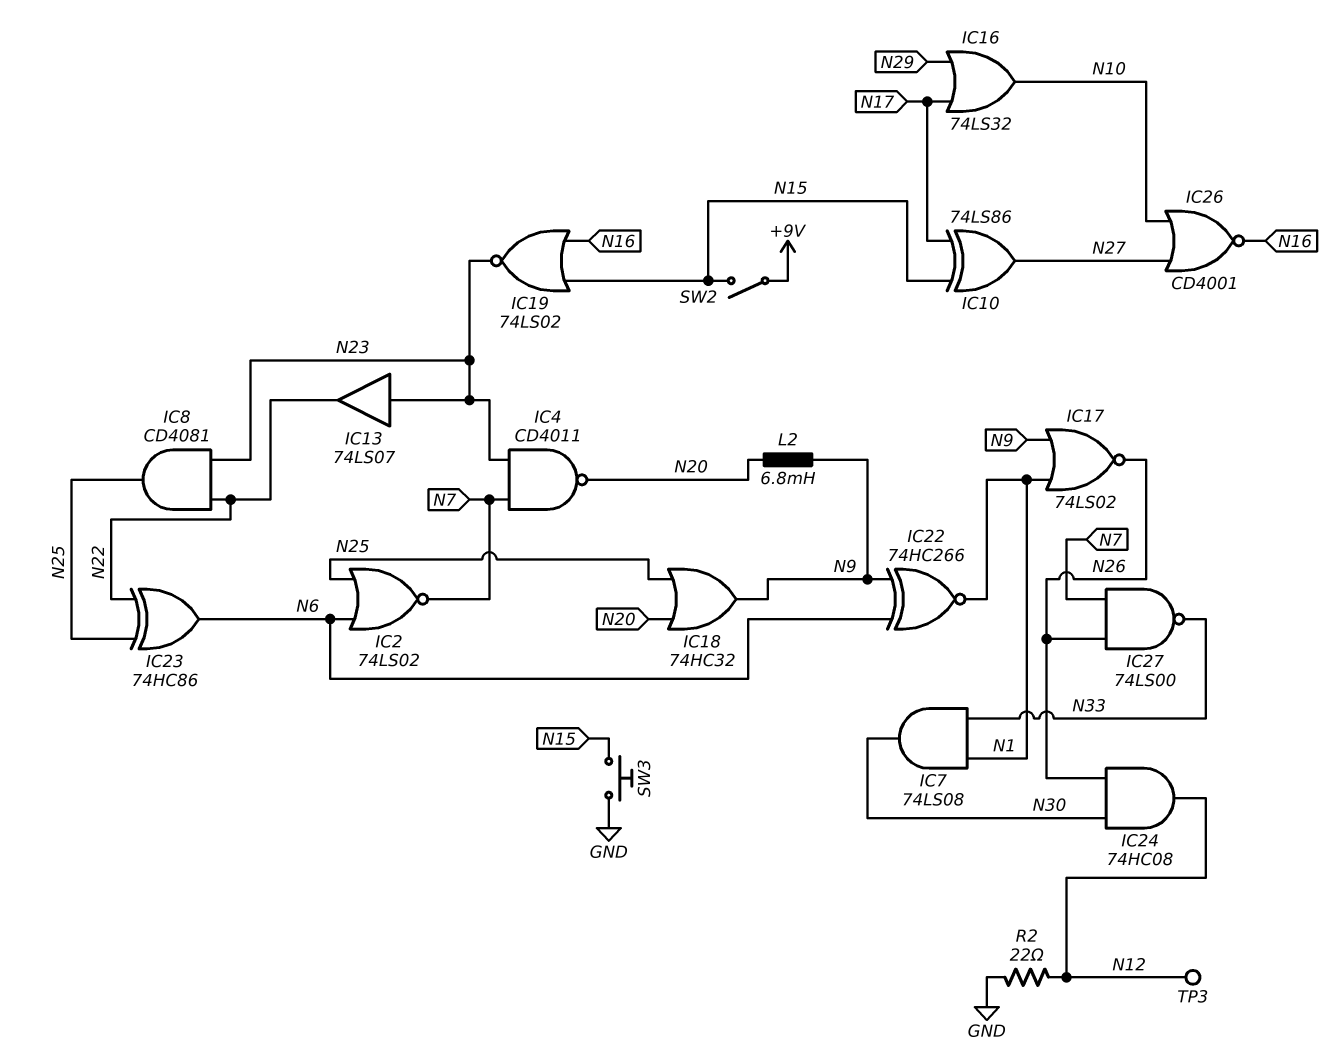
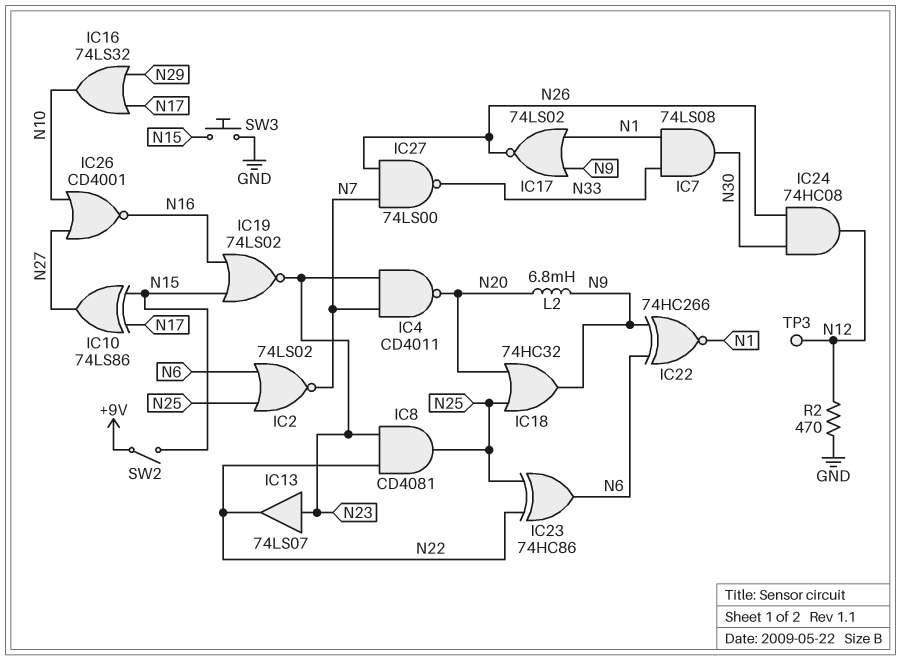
R2: 22 (GND, N12) -> 470 (GND, N12)

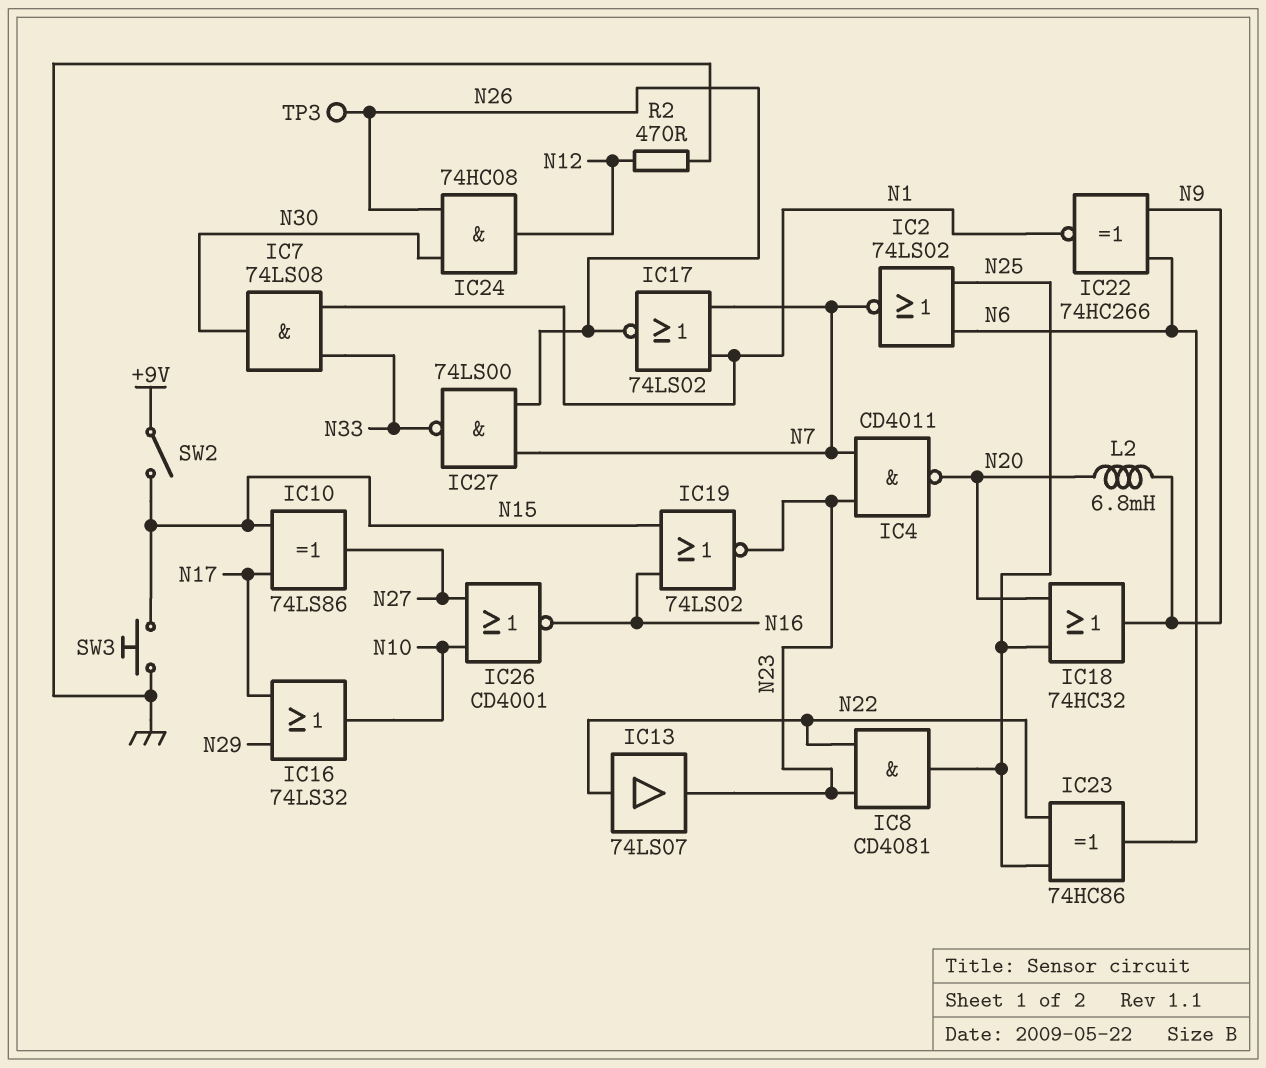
IC13: buffer 74LS07 (in N23, out N22) -> buffer 74LS07 (in N22, out N23)
IC17: NOR 74LS02 (in N1, in N9, out N26) -> NOR 74LS02 (in N1, in N7, out N26)
TP3: test point (N12) -> test point (N26)

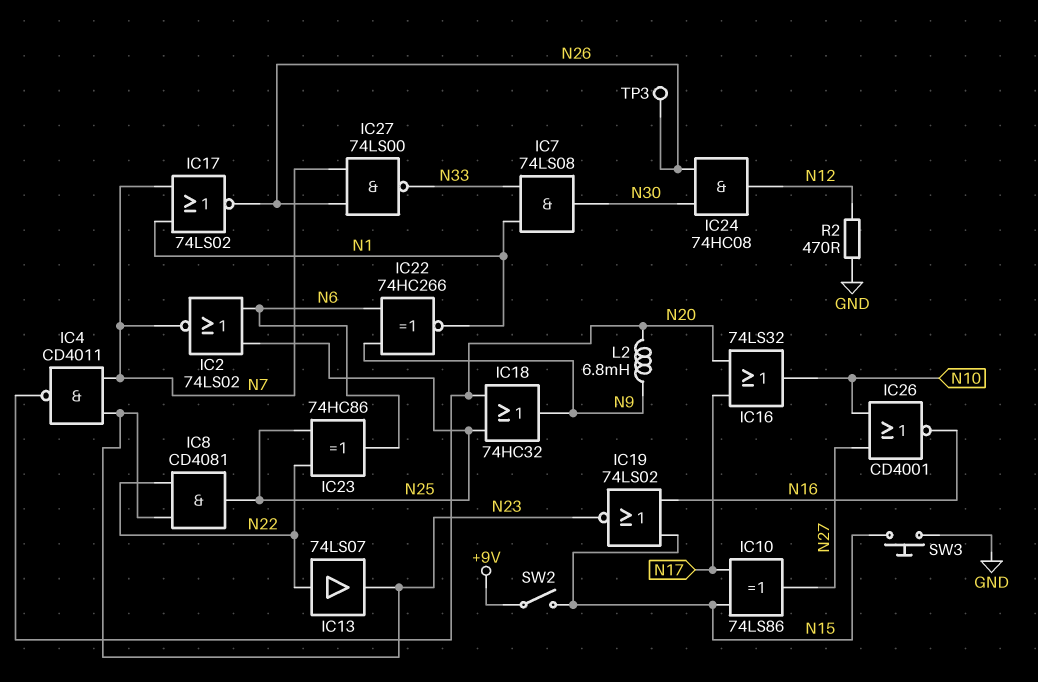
IC16: OR 74LS32 (in N17, in N29, out N10) -> OR 74LS32 (in N17, in N20, out N10)

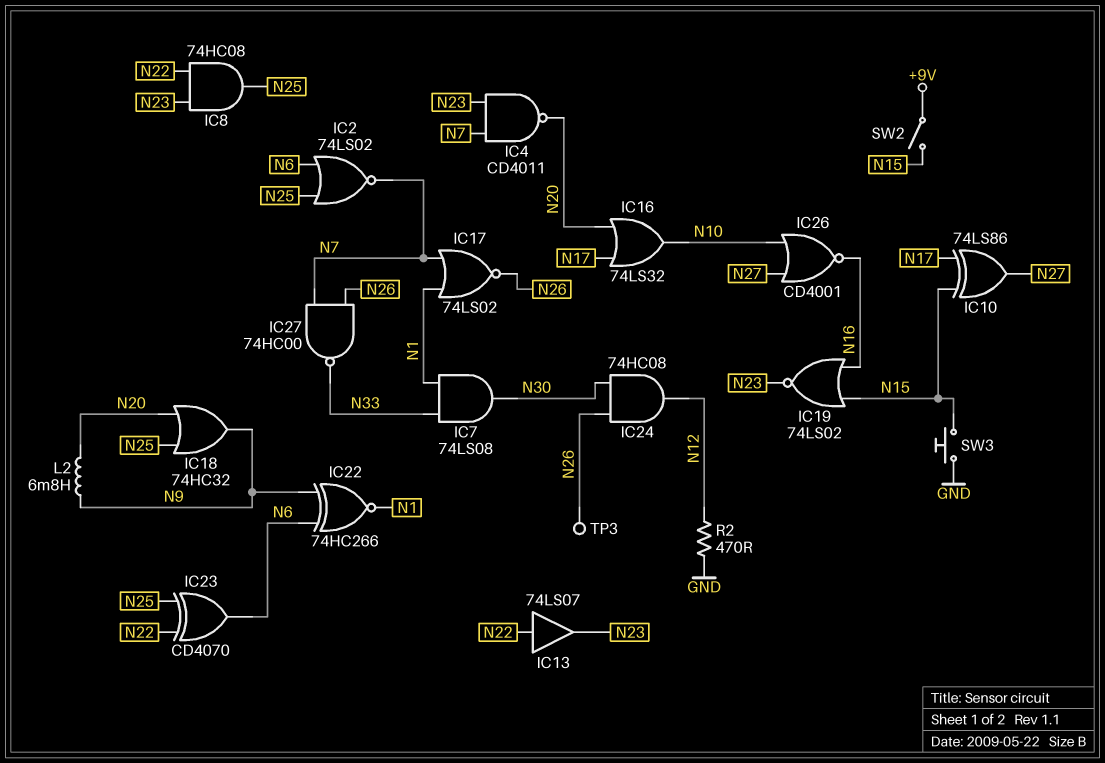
IC8: AND CD4081 (in N22, in N23, out N25) -> AND 74HC08 (in N22, in N23, out N25)
IC23: XOR 74HC86 (in N22, in N25, out N6) -> XOR CD4070 (in N22, in N25, out N6)
IC27: NAND 74LS00 (in N7, in N26, out N33) -> NAND 74HC00 (in N7, in N26, out N33)

